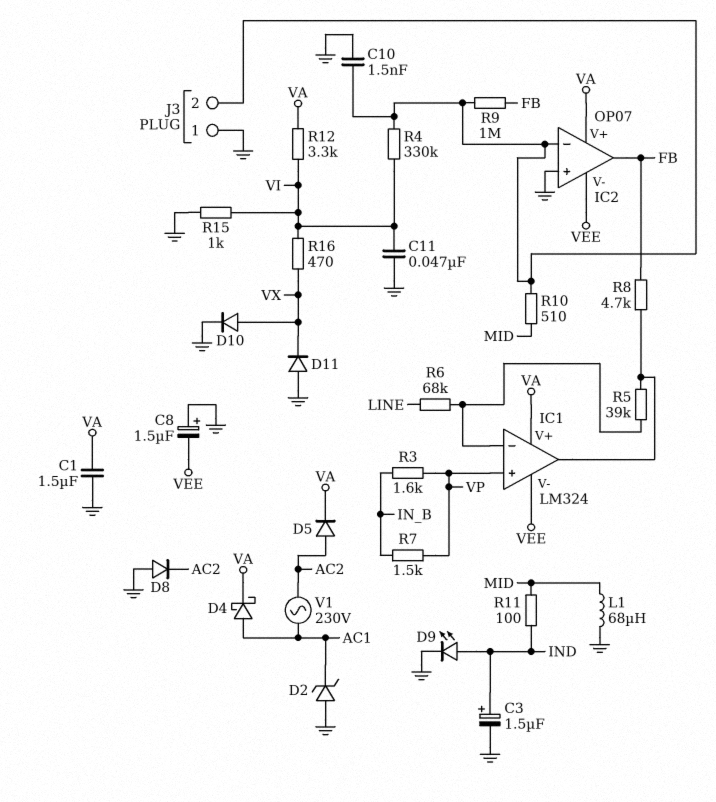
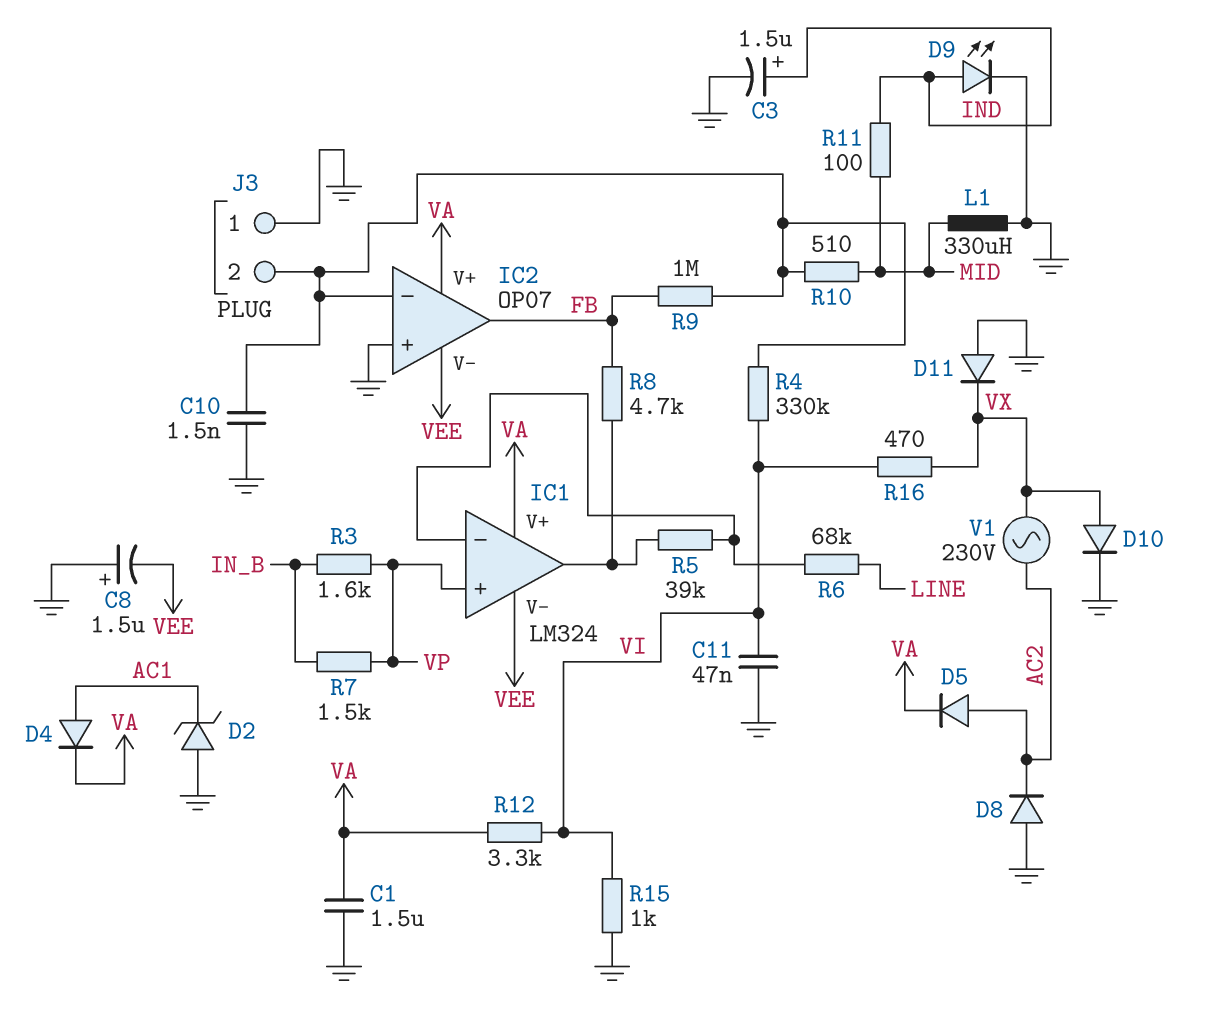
D4: schottky (A AC1, K VA) -> diode (A AC1, K VA)
L1: 68uH (GND, MID) -> 330uH (GND, MID)
V1: AC 230V (AC1, AC2) -> AC 230V (AC2, VX)

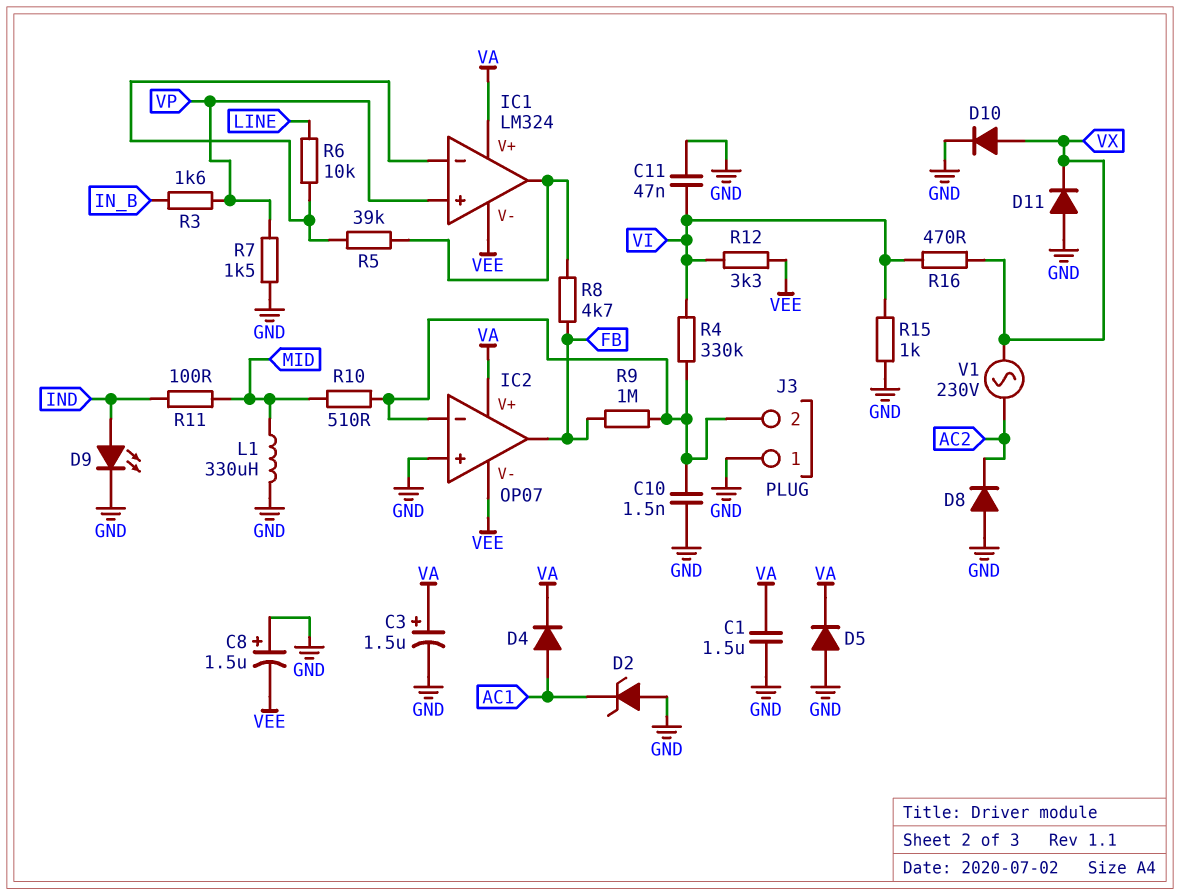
C3: 1.5uF (plus IND, minus GND) -> 1.5uF (plus VA, minus GND)
D5: diode (A AC2, K VA) -> diode (A GND, K VA)
R6: 68k (IC1/in-, LINE) -> 10k (IC1/in-, LINE)
R7: 1.5k (IN_B, VP) -> 1.5k (GND, VP)
R12: 3.3k (VA, VI) -> 3.3k (VEE, VI)

